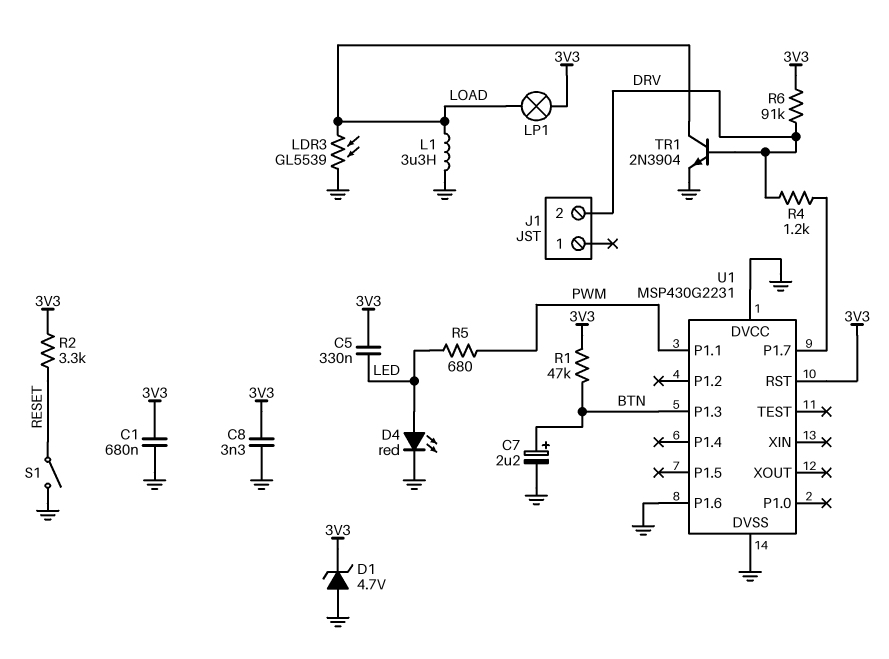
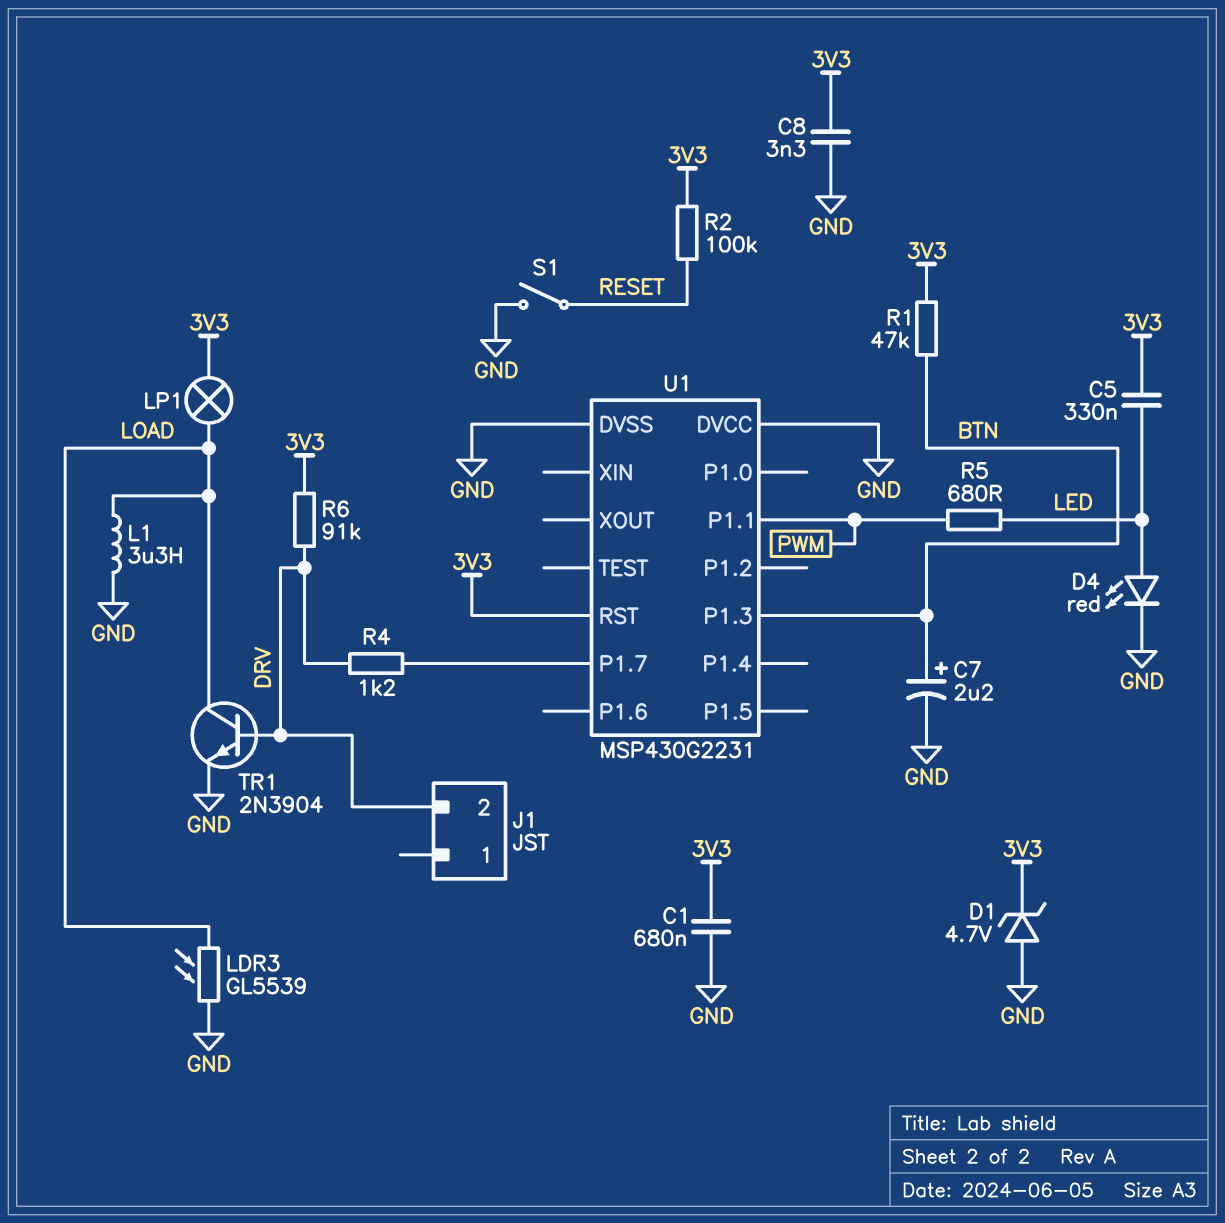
R2: 3.3k (3V3, RESET) -> 100k (3V3, RESET)
U1 pin P1.6: GND -> none

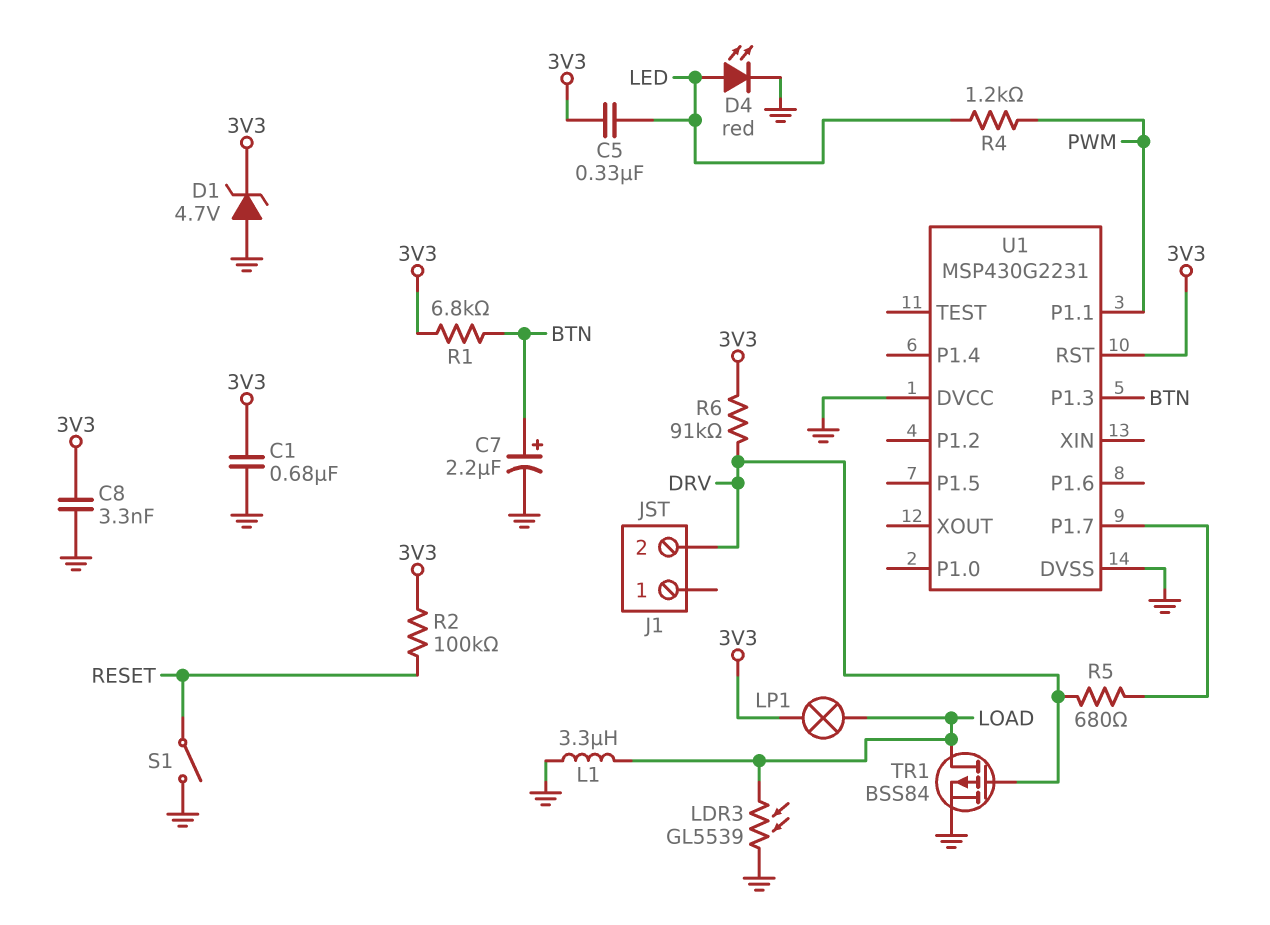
R1: 47k (3V3, BTN) -> 6.8k (3V3, BTN)
R4: 1.2k (DRV, U1/P1.7) -> 1.2k (LED, PWM)
R5: 680 (LED, PWM) -> 680 (DRV, U1/P1.7)
TR1: NPN 2N3904 (B DRV, C LOAD, E GND) -> PMOS BSS84 (G DRV, D LOAD, S GND)

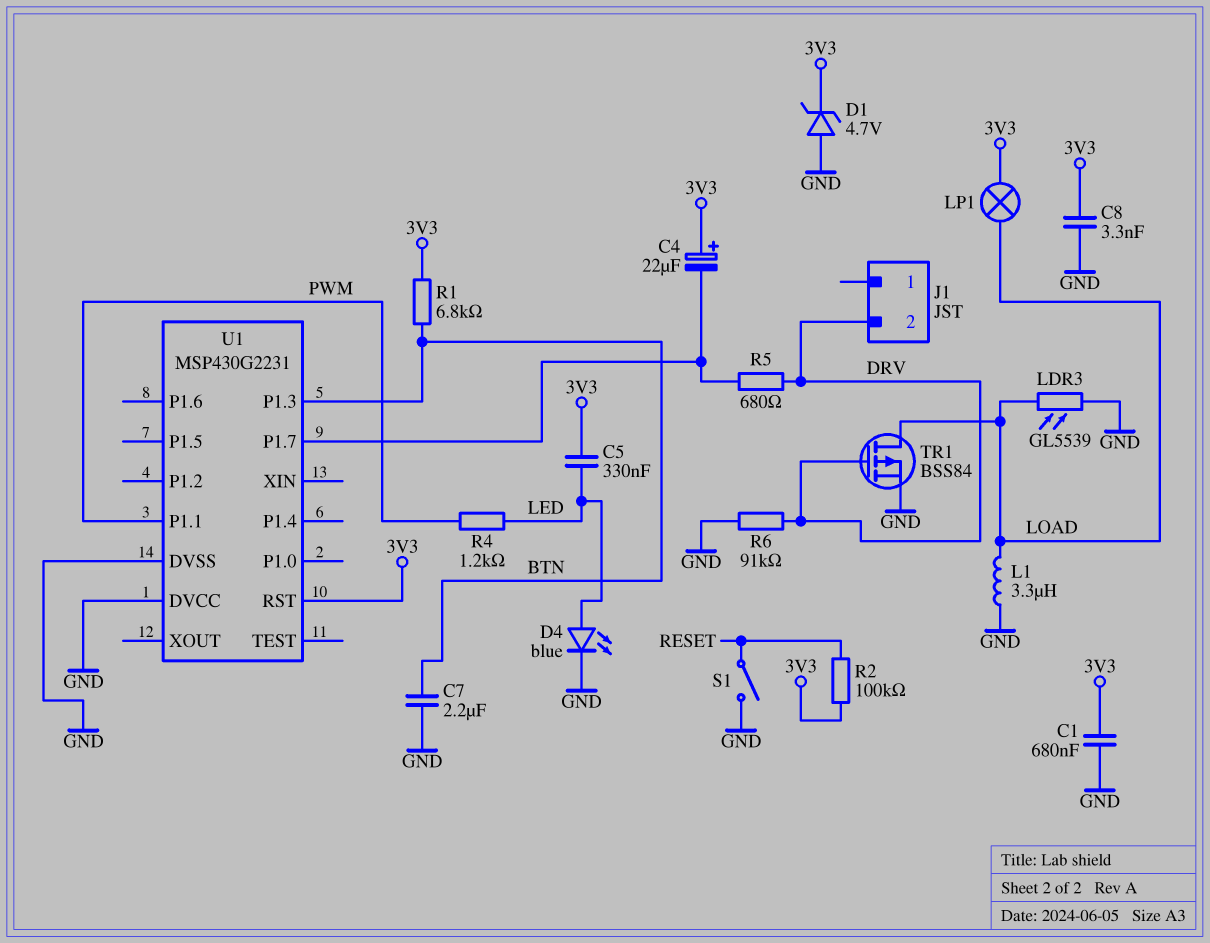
C4: none -> 22uF (plus 3V3, minus U1/P1.7)
C7: 2.2uF (plus BTN, minus GND) -> 2.2uF (BTN, GND)
D4: LED red (A LED, K GND) -> LED blue (A LED, K GND)
R6: 91k (3V3, DRV) -> 91k (DRV, GND)

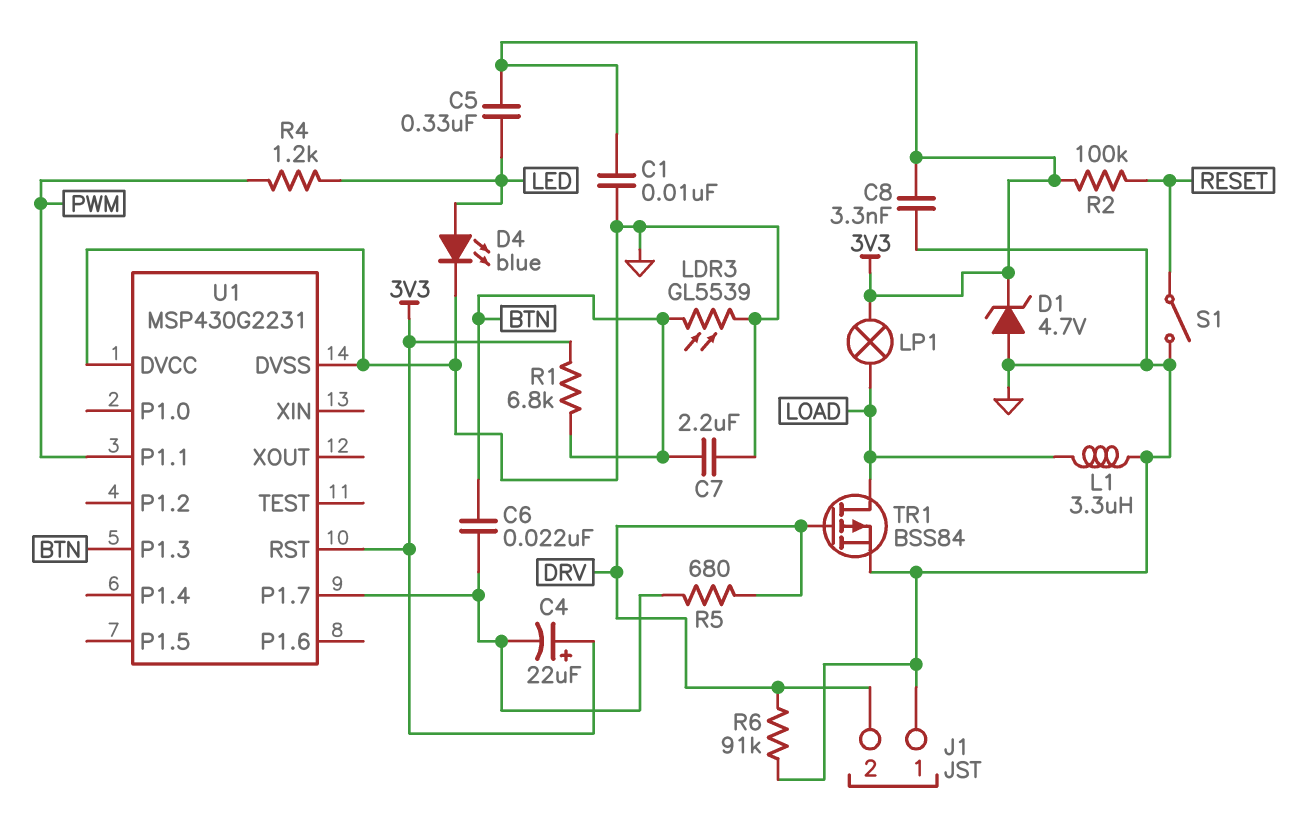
C1: 680nF (3V3, GND) -> 10nF (3V3, GND)
C6: none -> 22nF (BTN, U1/P1.7)
J1 pin 1: none -> GND
LDR3: GL5539 (GND, LOAD) -> GL5539 (BTN, GND)

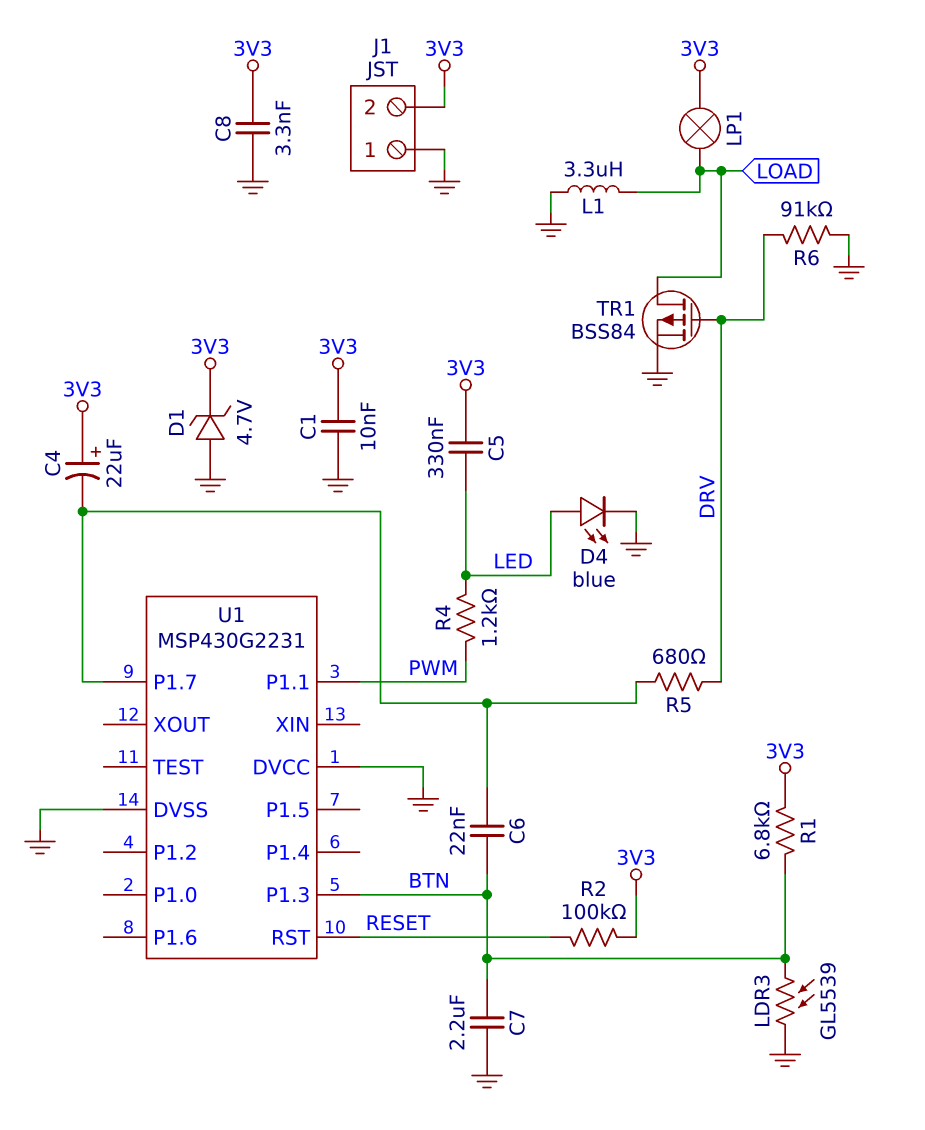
J1 pin 2: DRV -> 3V3
S1: switch (GND, RESET) -> none
U1 pin RST: 3V3 -> RESET

